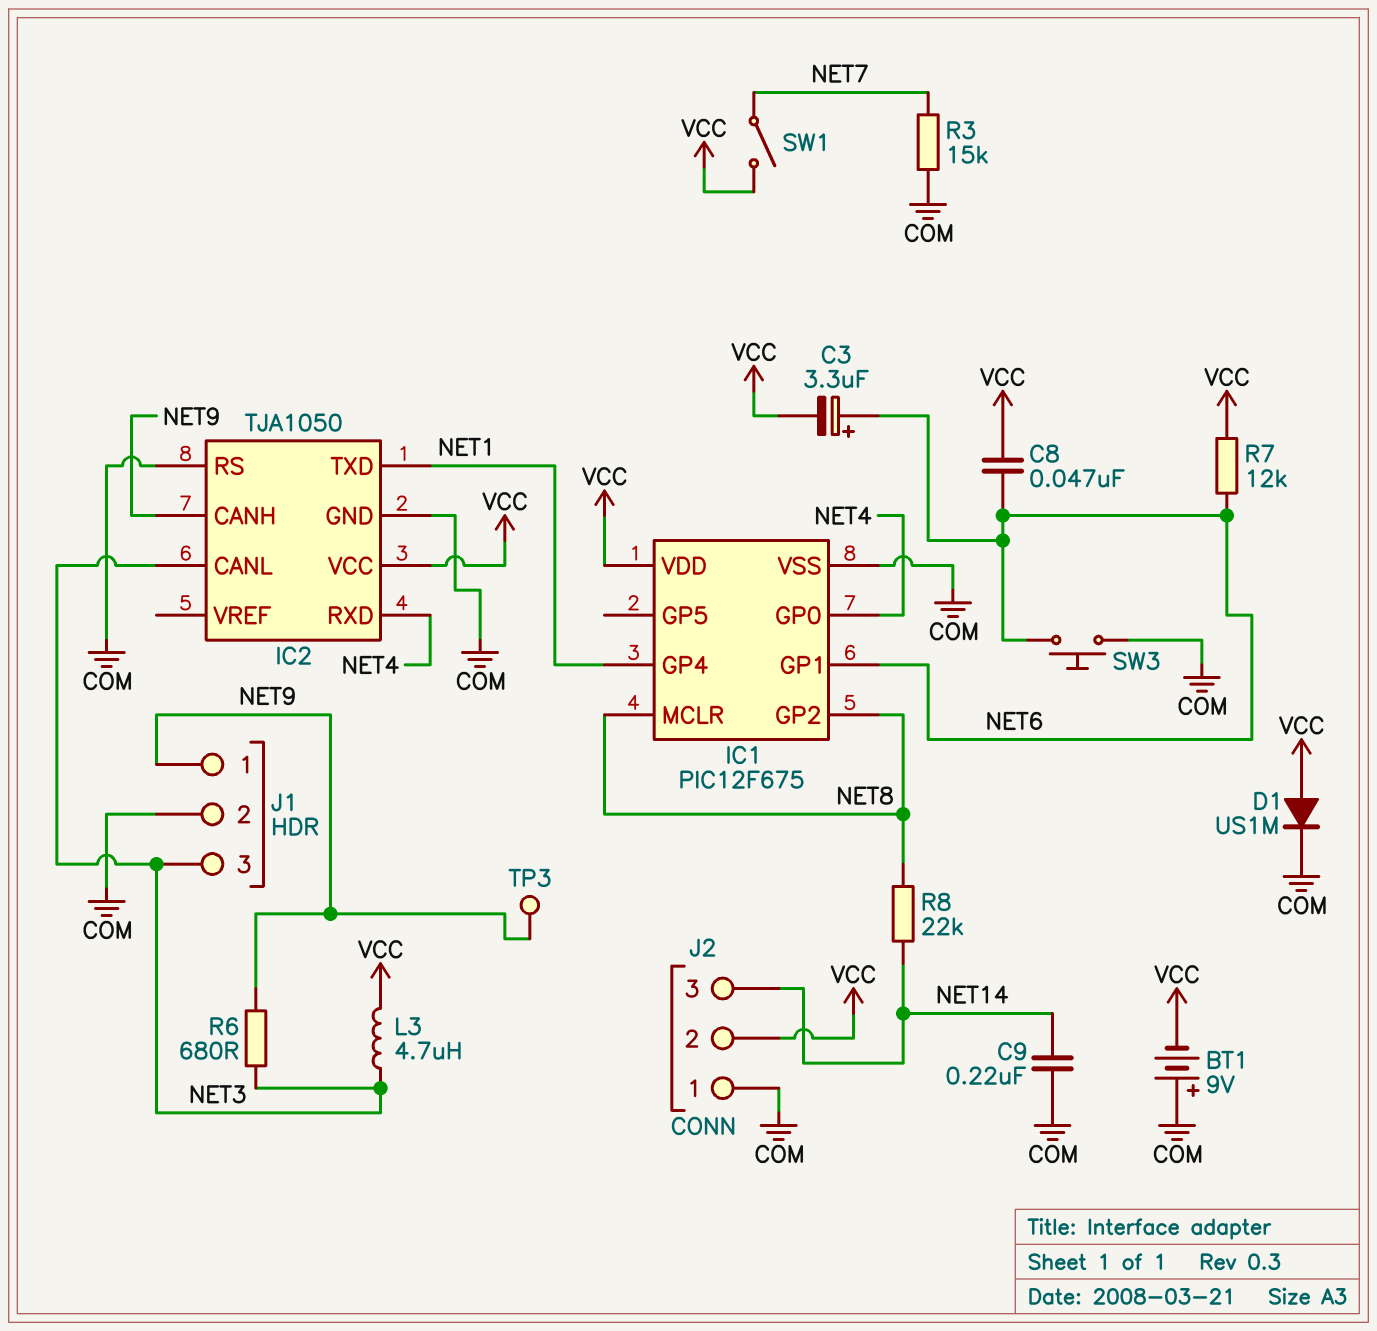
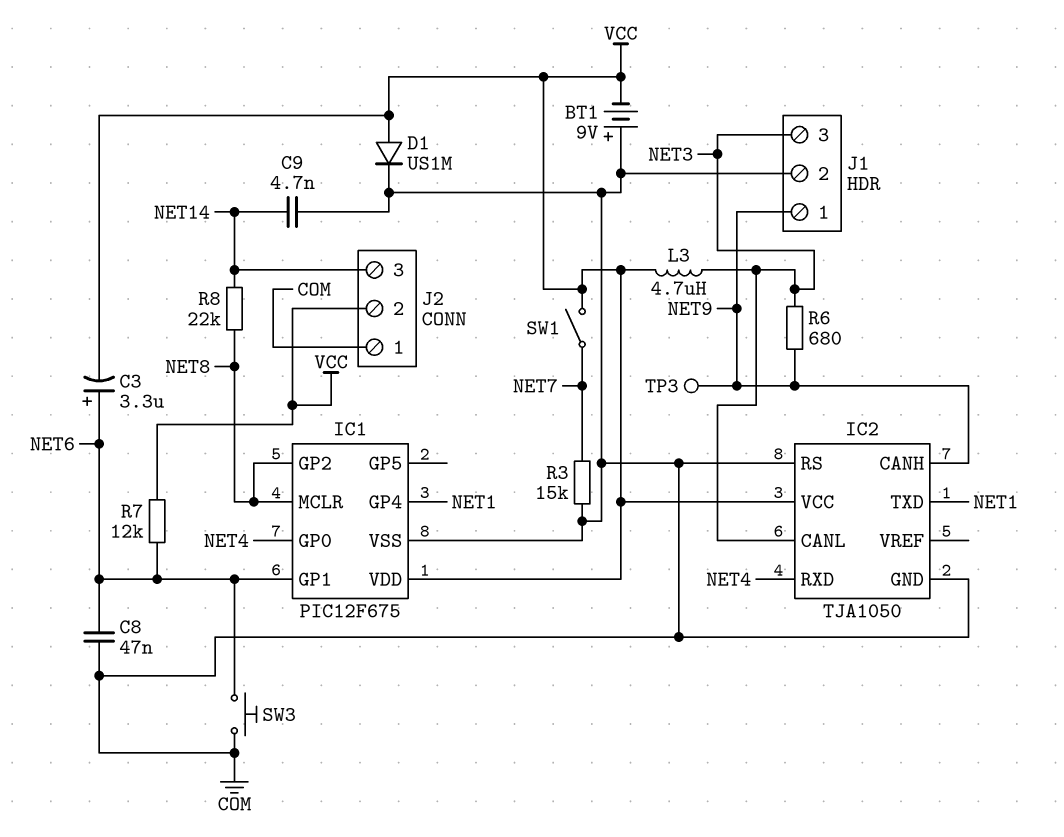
C8: 47nF (NET6, VCC) -> 47nF (COM, NET6)
C9: 220nF (COM, NET14) -> 4.7nF (COM, NET14)

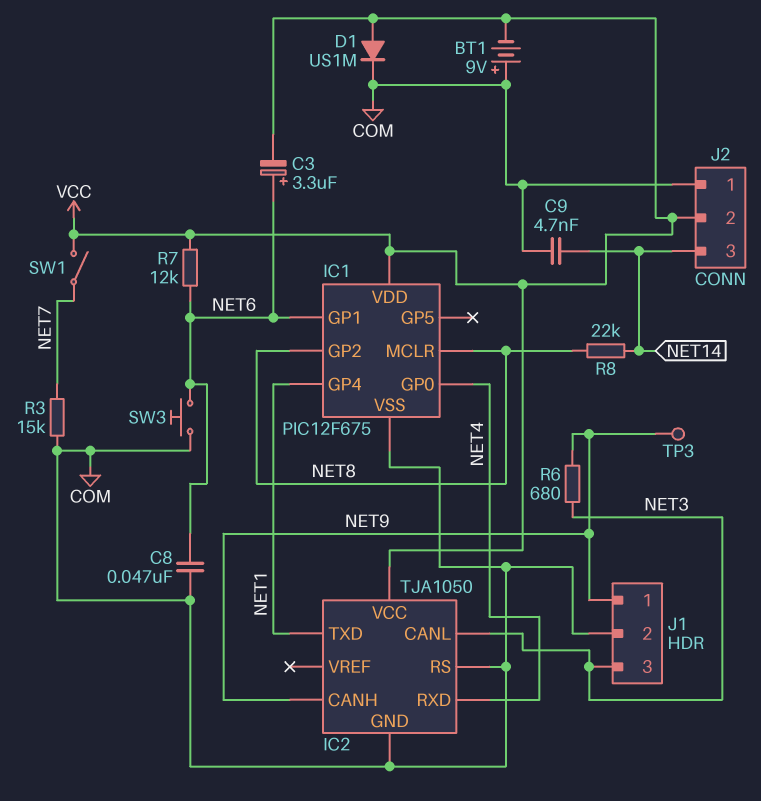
L3: 4.7uH (NET3, VCC) -> none

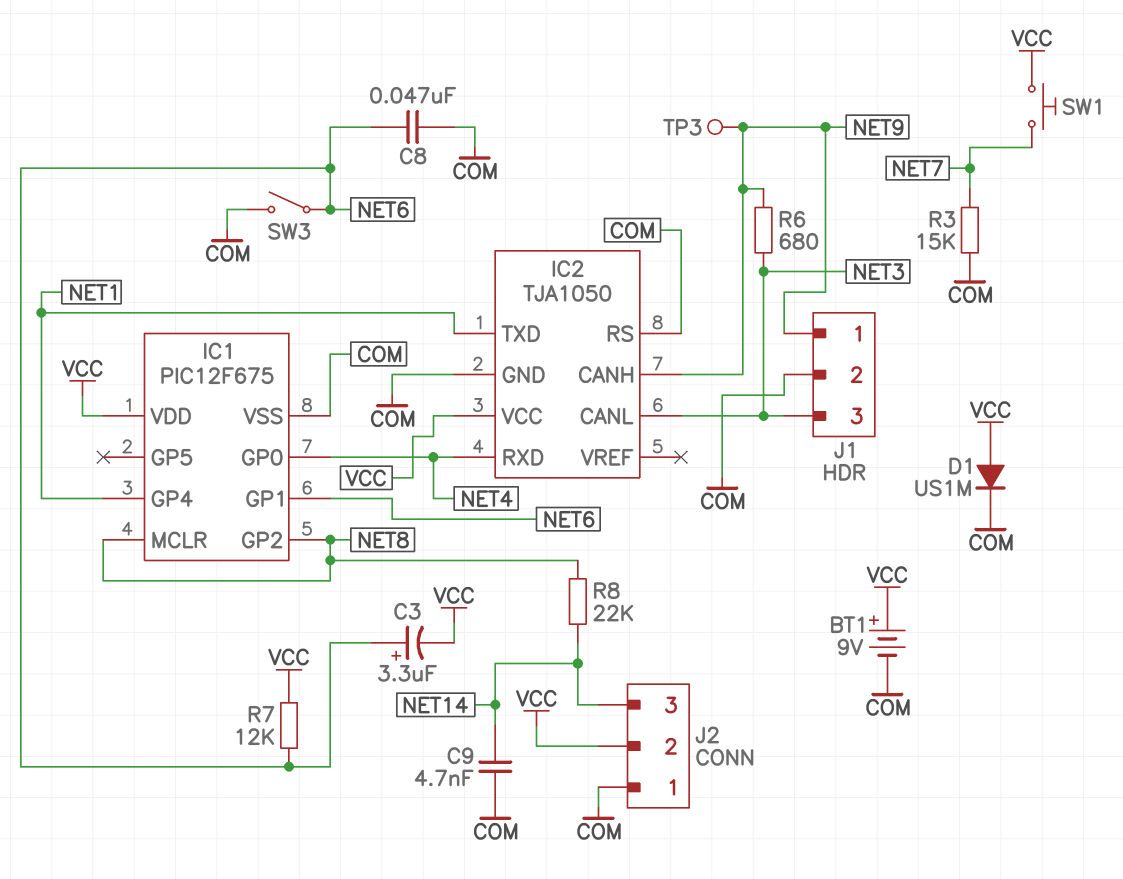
BT1: 9V (plus COM, minus VCC) -> 9V (plus VCC, minus COM)
SW1: switch (NET7, VCC) -> button (NET7, VCC)
SW3: button (COM, NET6) -> switch (COM, NET6)

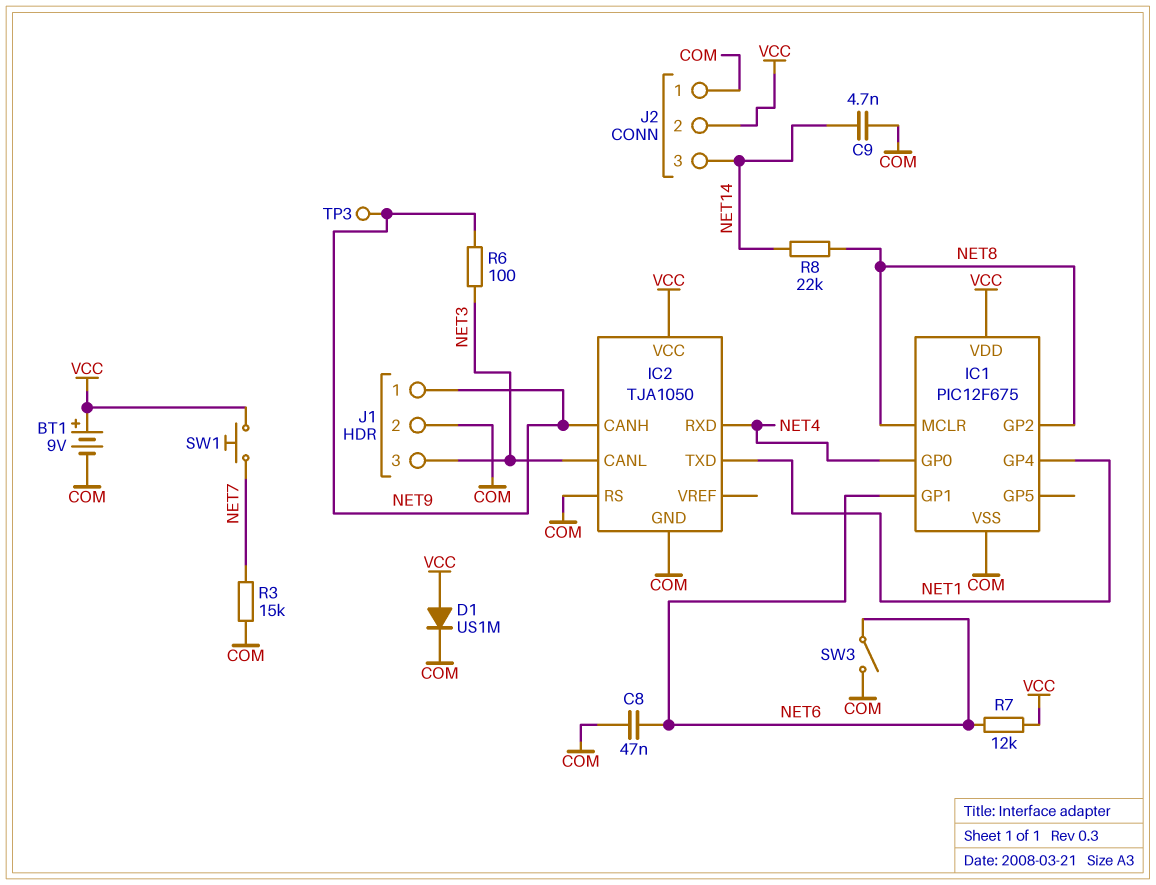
C3: 3.3uF (plus NET6, minus VCC) -> none
R6: 680 (NET3, NET9) -> 100 (NET3, NET9)

